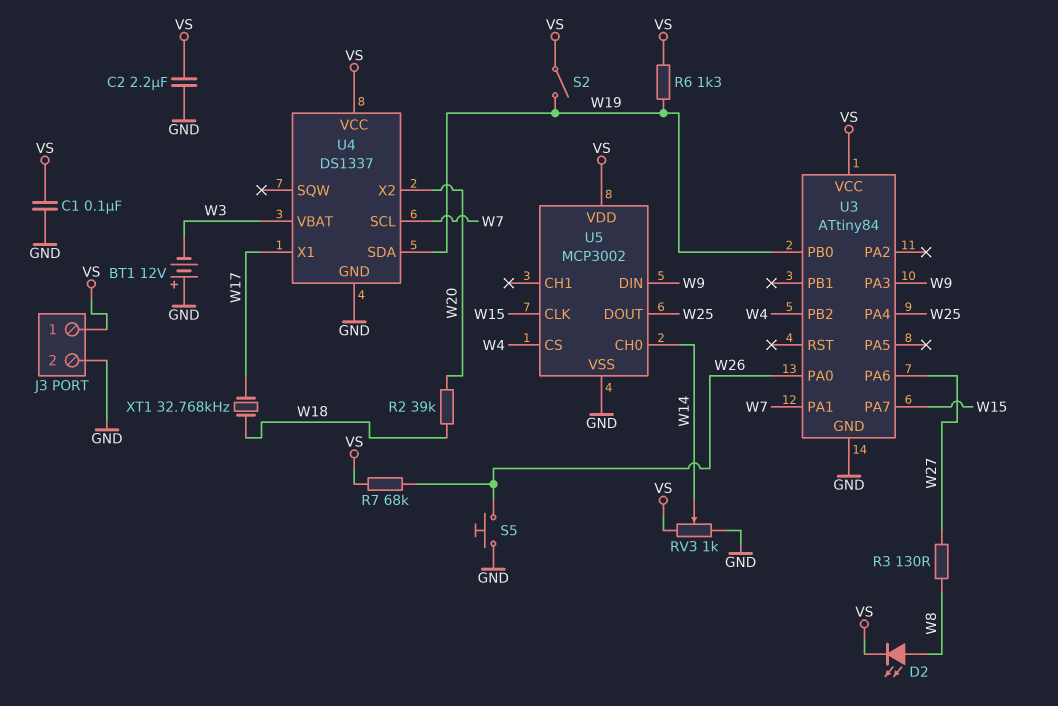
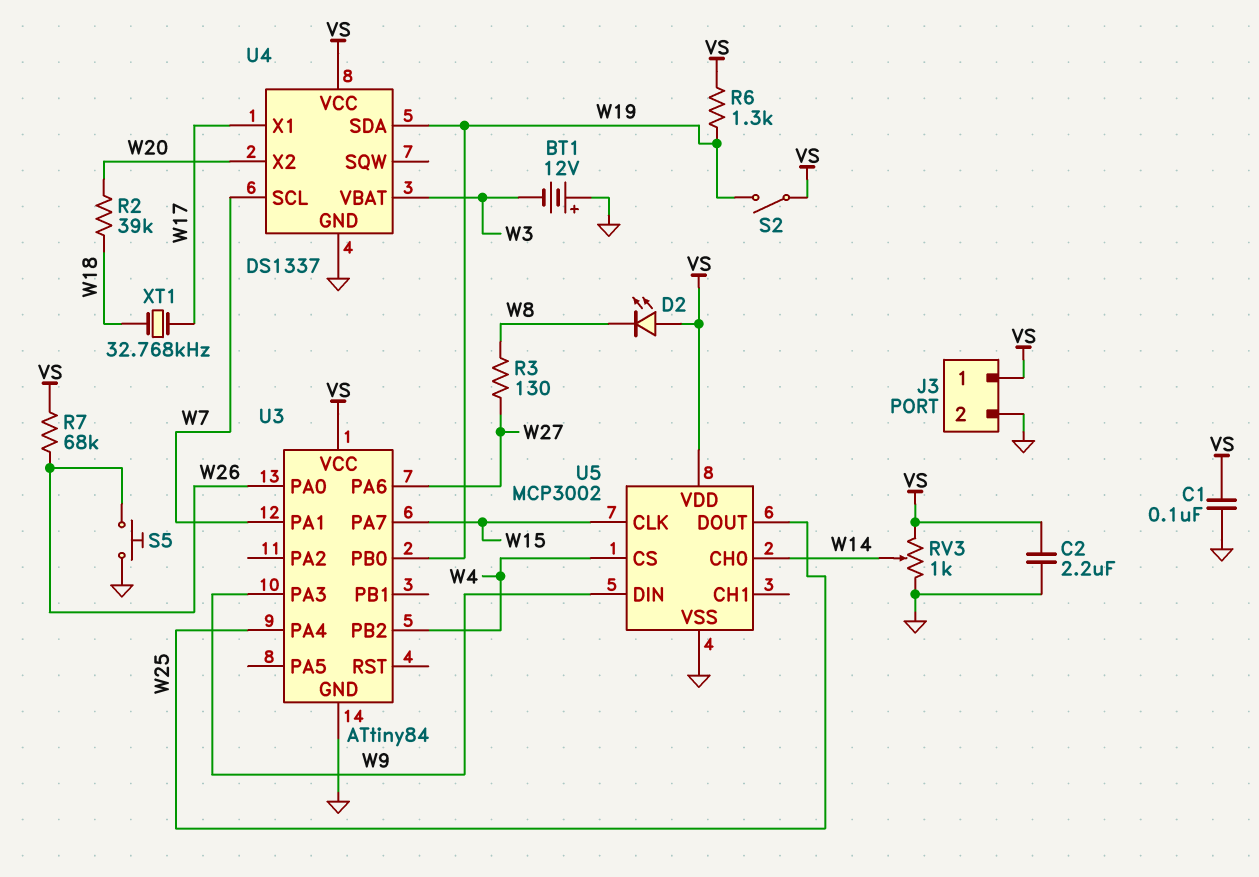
D2: LED (A W8, K VS) -> LED (A VS, K W8)

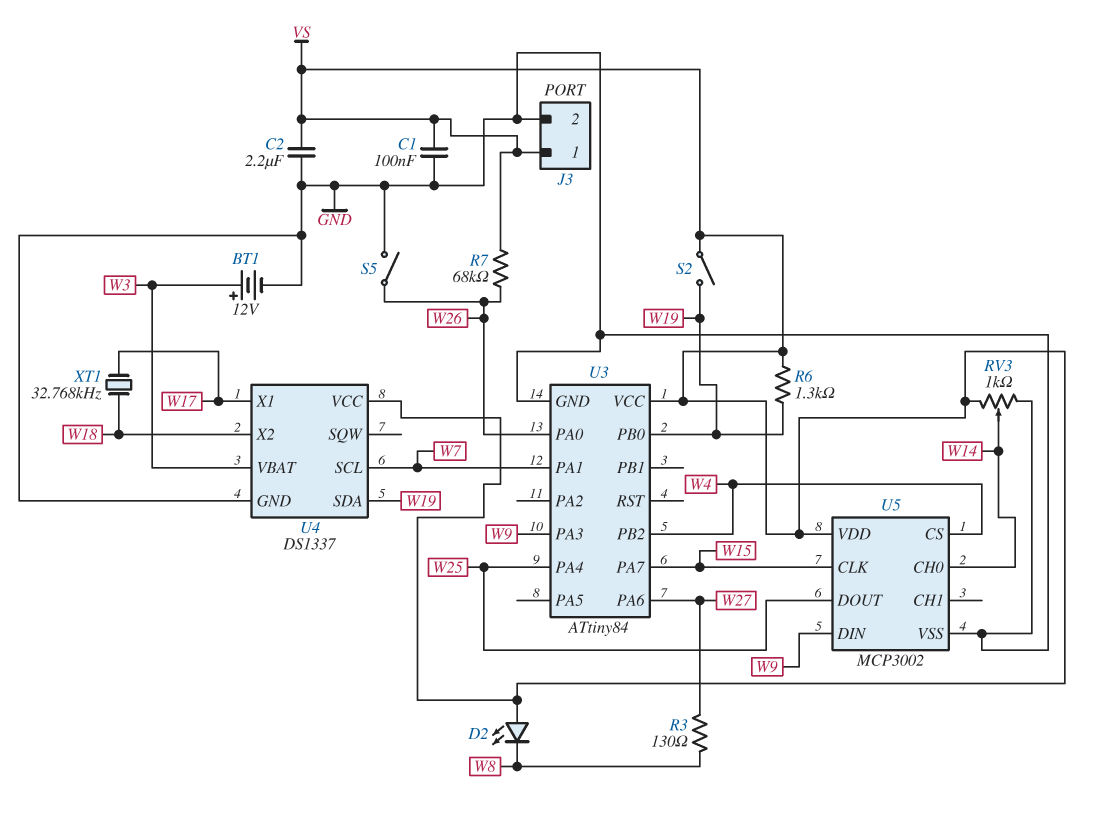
BT1: 12V (plus GND, minus W3) -> 12V (plus W3, minus GND)
R2: 39k (W18, W20) -> none
S5: button (GND, W26) -> switch (GND, W26)
U4 pin X2: W20 -> W18

